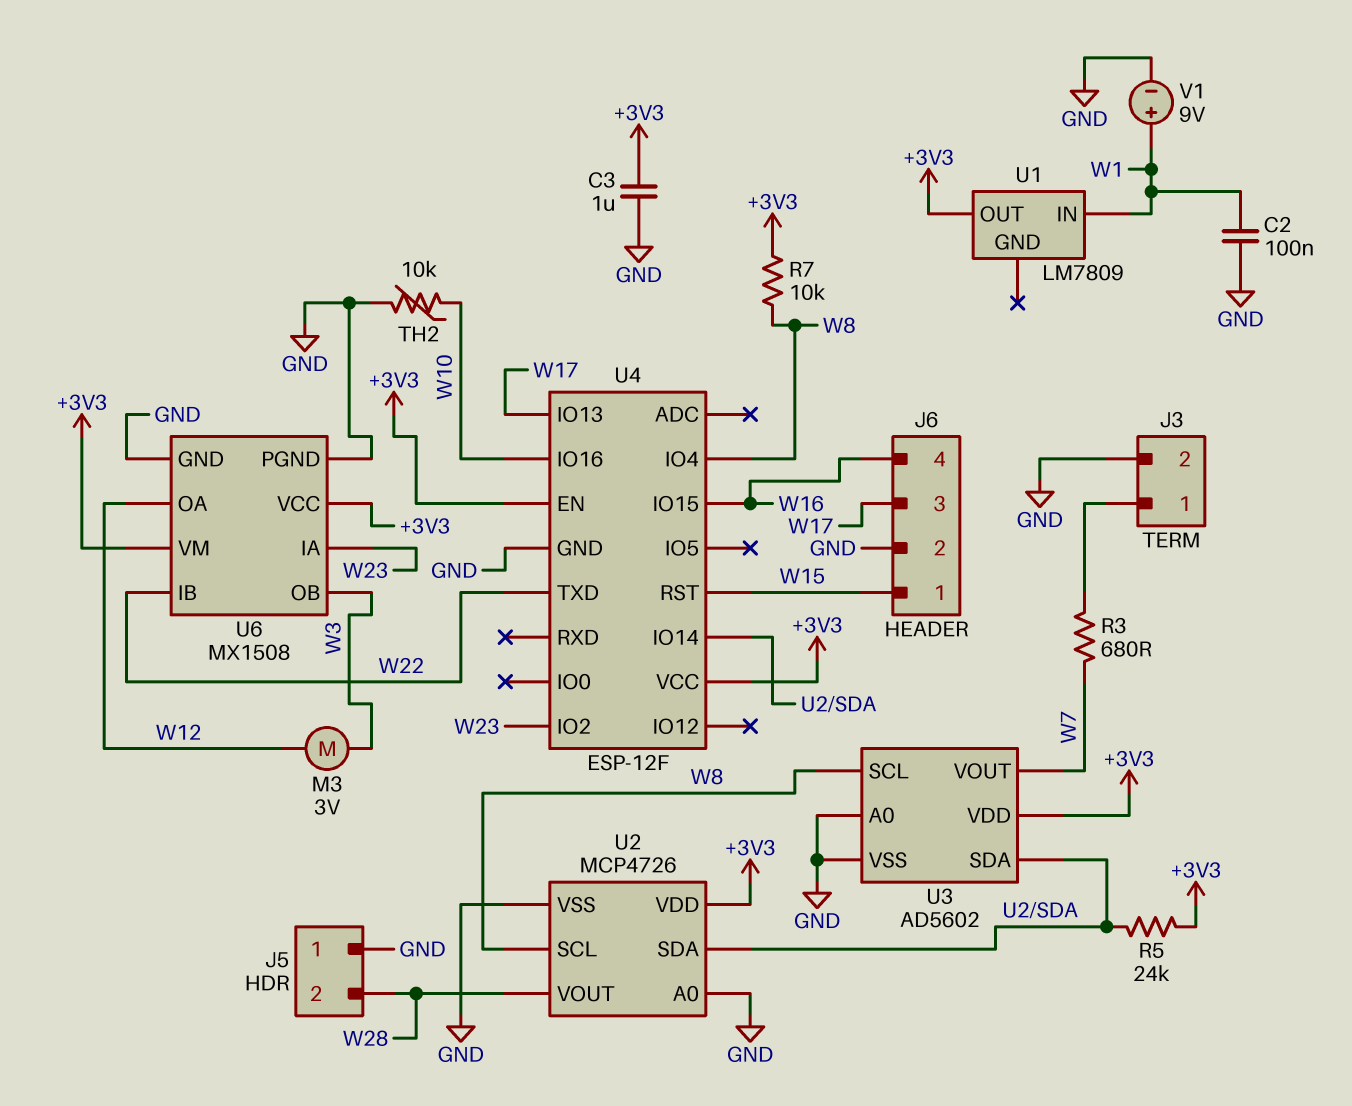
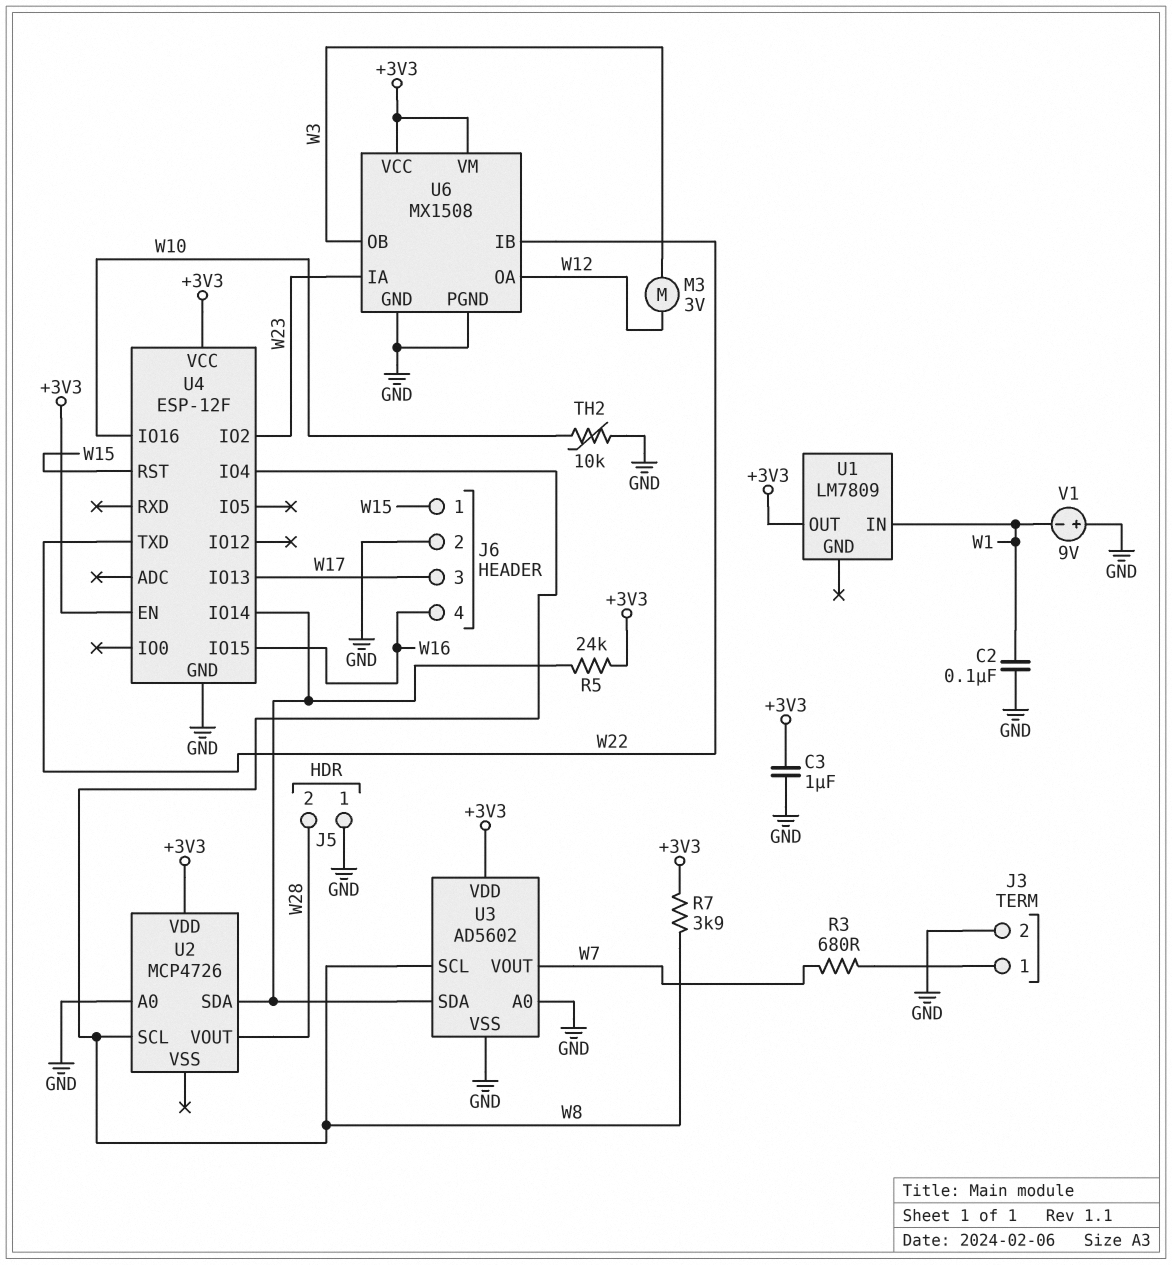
R7: 10k (+3V3, W8) -> 3.9k (+3V3, W8)
U2 pin VSS: GND -> none
V1: 9V (plus W1, minus GND) -> 9V (plus GND, minus W1)

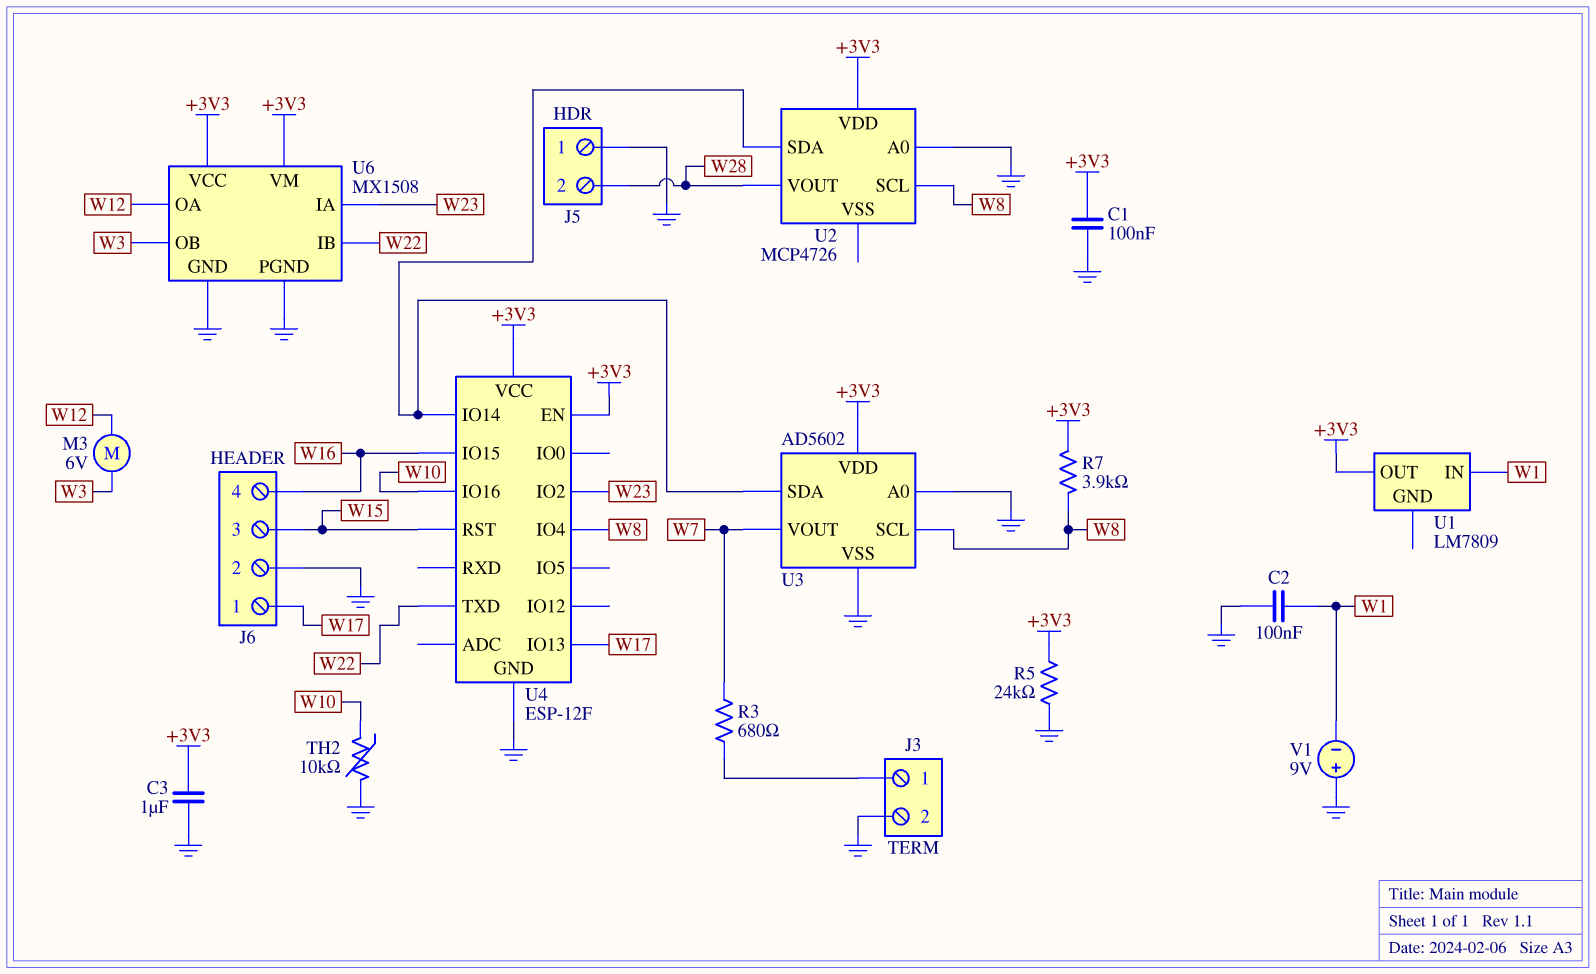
C1: none -> 100nF (+3V3, GND)
J6 pin 1: W15 -> W17
J6 pin 3: W17 -> W15
M3: motor 3V (W3, W12) -> motor 6V (W3, W12)
R5: 24k (+3V3, U2/SDA) -> 24k (+3V3, GND)

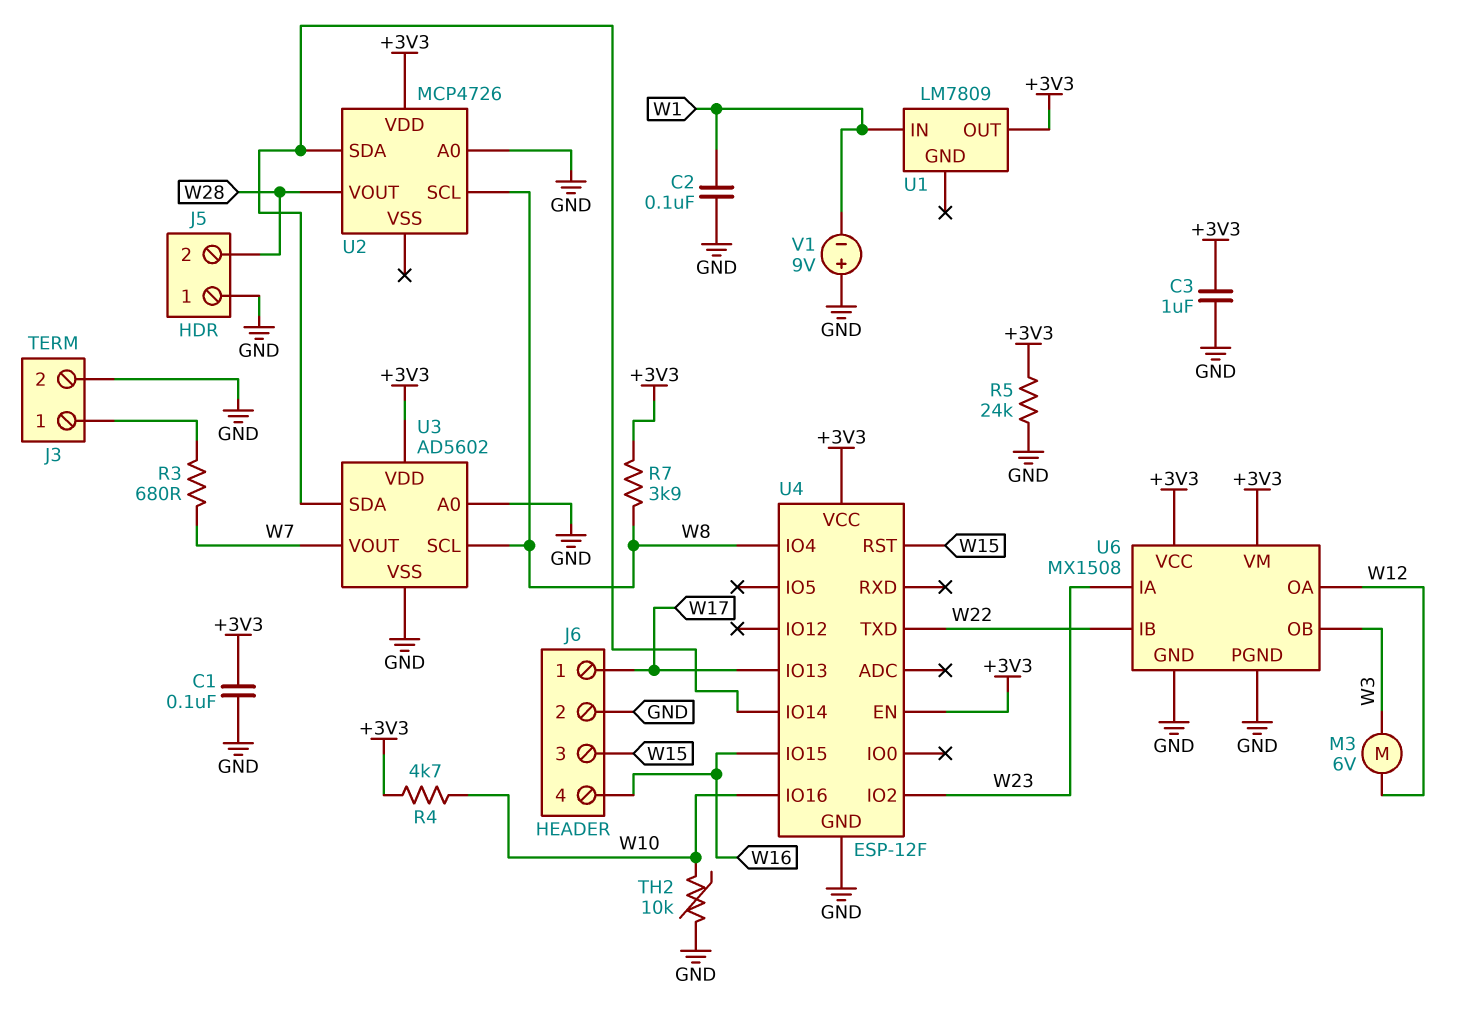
R4: none -> 4.7k (+3V3, W10)

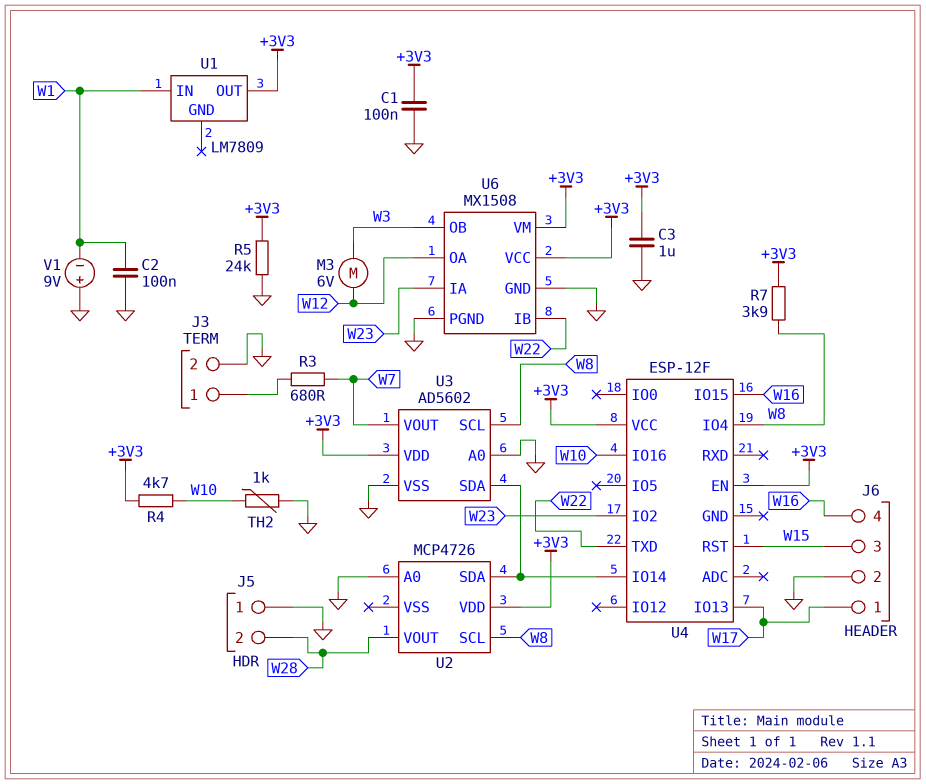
TH2: 10k (GND, W10) -> 1k (GND, W10)
U4 pin GND: GND -> none

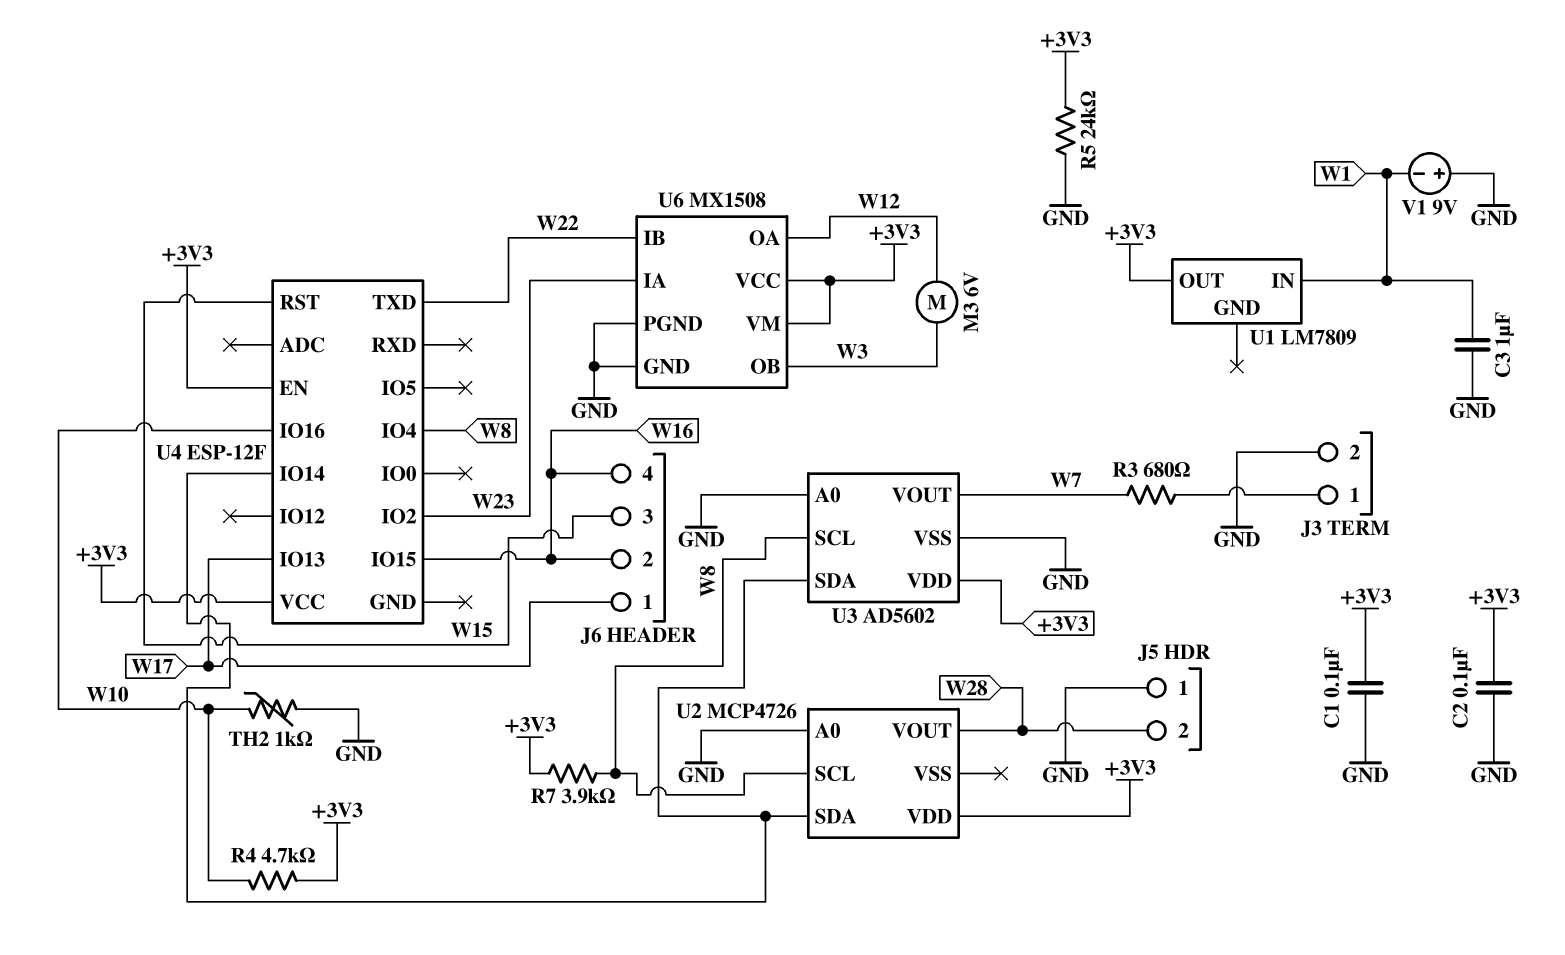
C2: 100nF (GND, W1) -> 100nF (+3V3, GND)
C3: 1uF (+3V3, GND) -> 1uF (GND, W1)
J6 pin 2: GND -> W16

